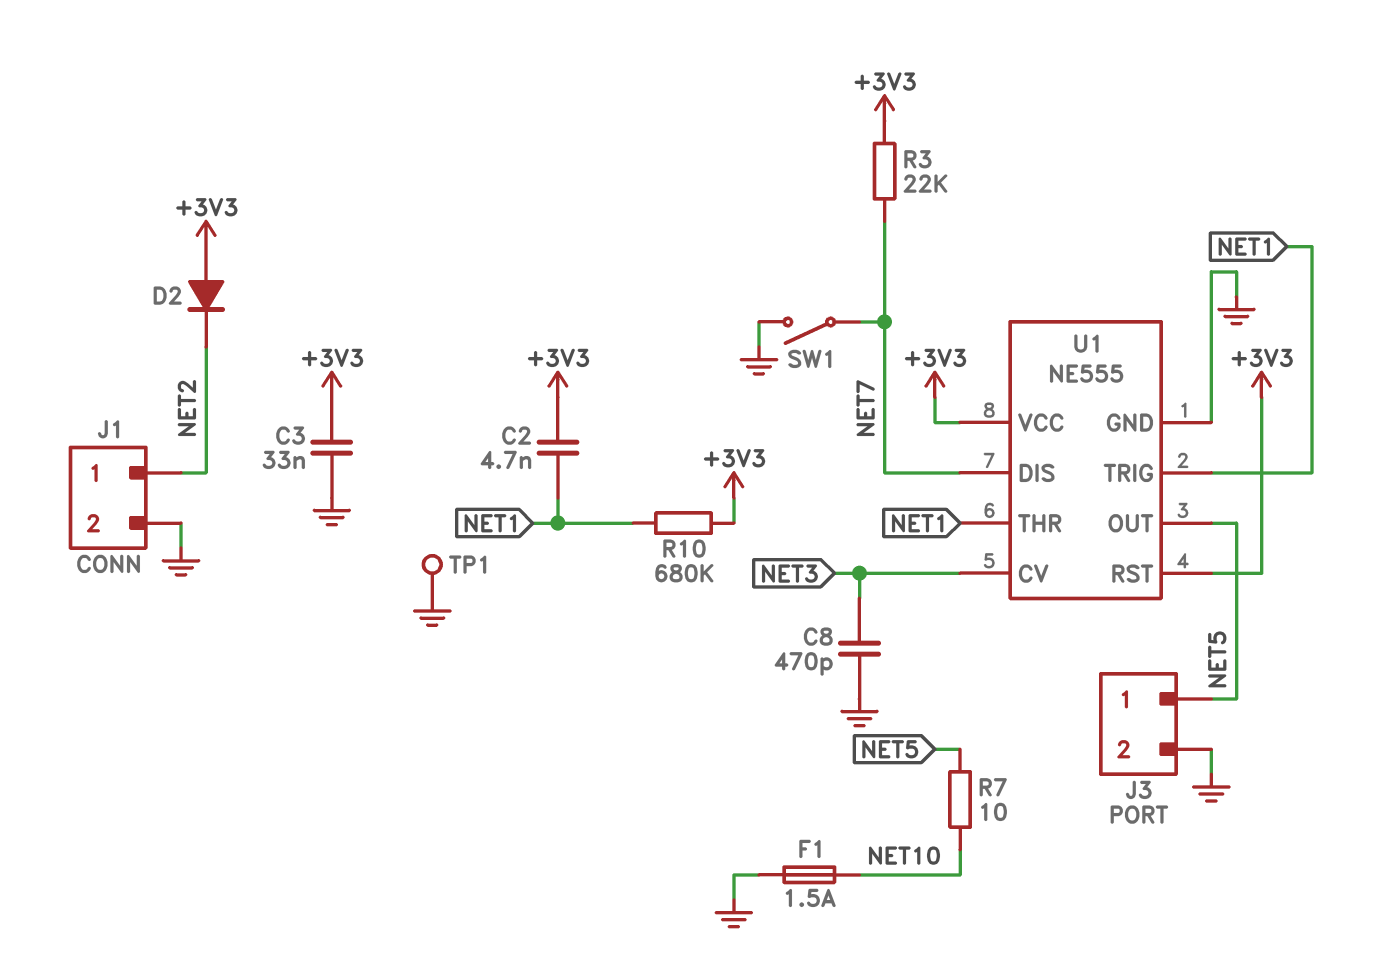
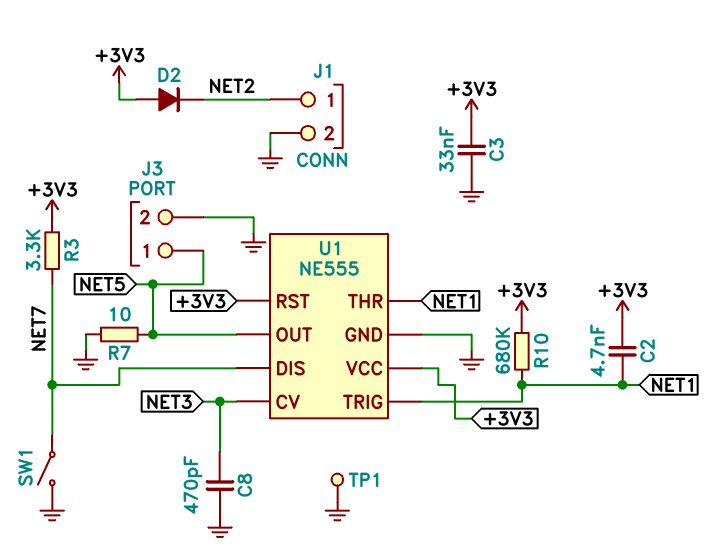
F1: 1.5A (GND, NET10) -> none
R3: 22k (+3V3, NET7) -> 3.3k (+3V3, NET7)
R7: 10 (NET5, NET10) -> 10 (GND, NET5)

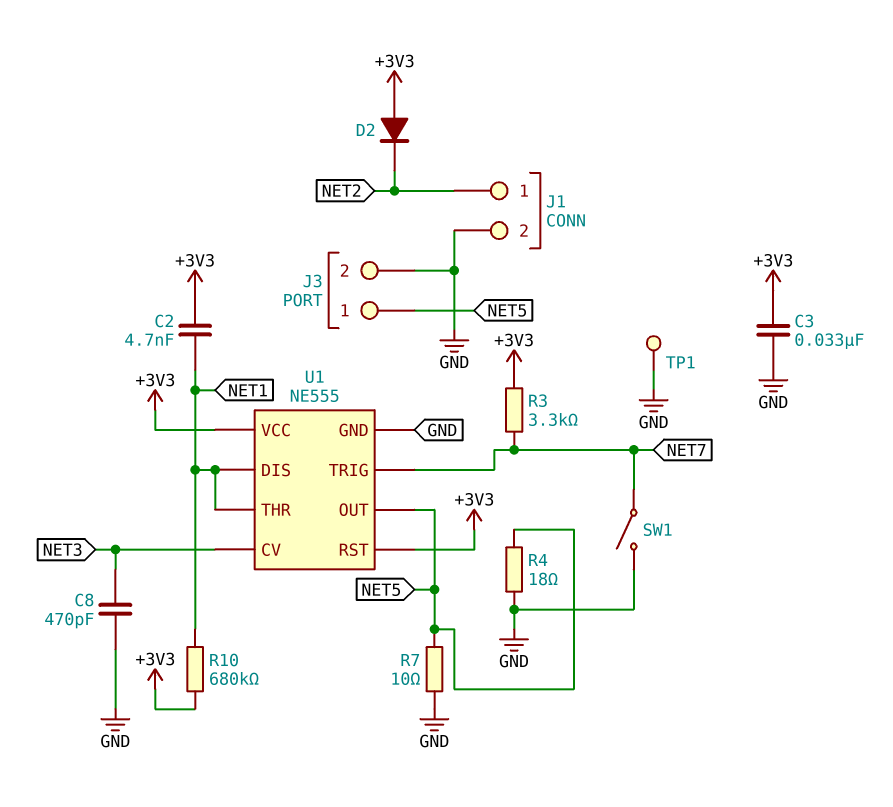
R4: none -> 18 (GND, NET5)
U1 pin DIS: NET7 -> NET1
U1 pin TRIG: NET1 -> NET7

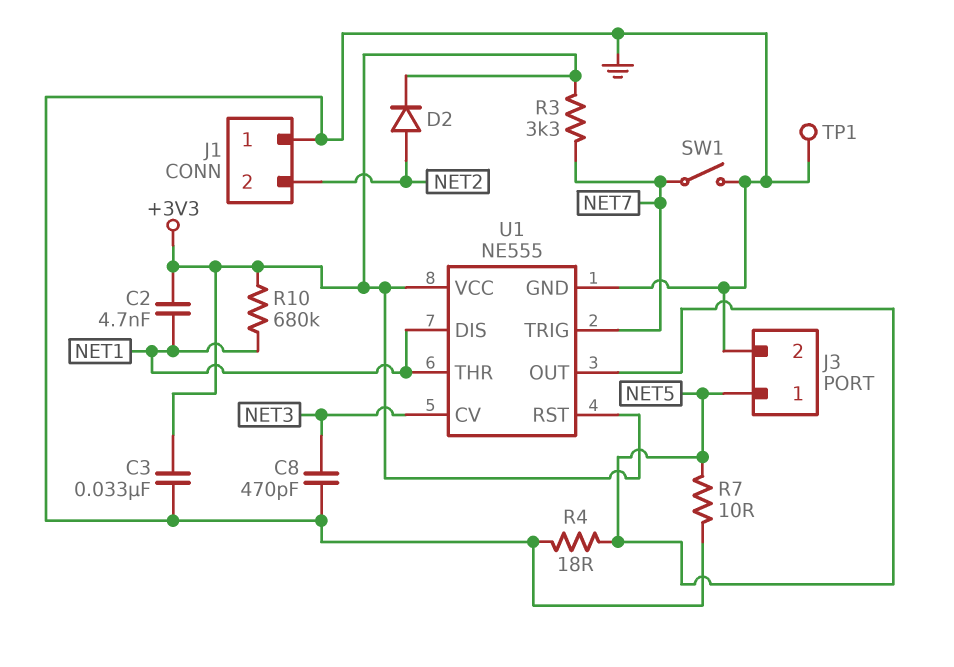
D2: diode (A +3V3, K NET2) -> diode (A NET2, K +3V3)
J1 pin 1: NET2 -> GND
J1 pin 2: GND -> NET2

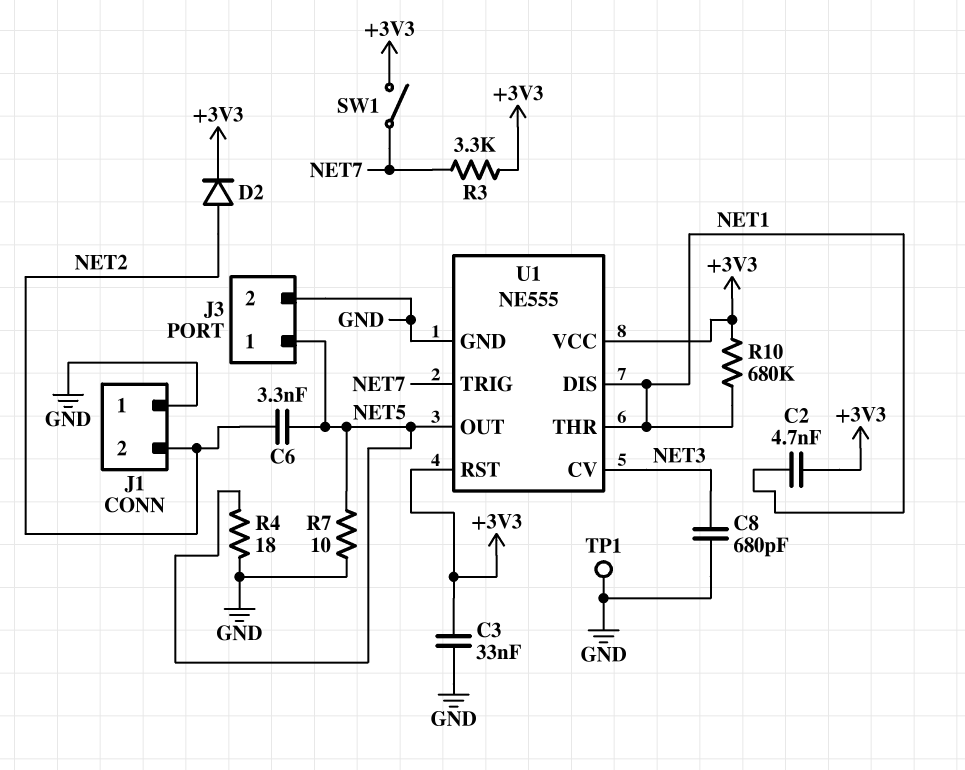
C6: none -> 3.3nF (NET2, NET5)
C8: 470pF (GND, NET3) -> 680pF (GND, NET3)
SW1: switch (GND, NET7) -> switch (+3V3, NET7)

